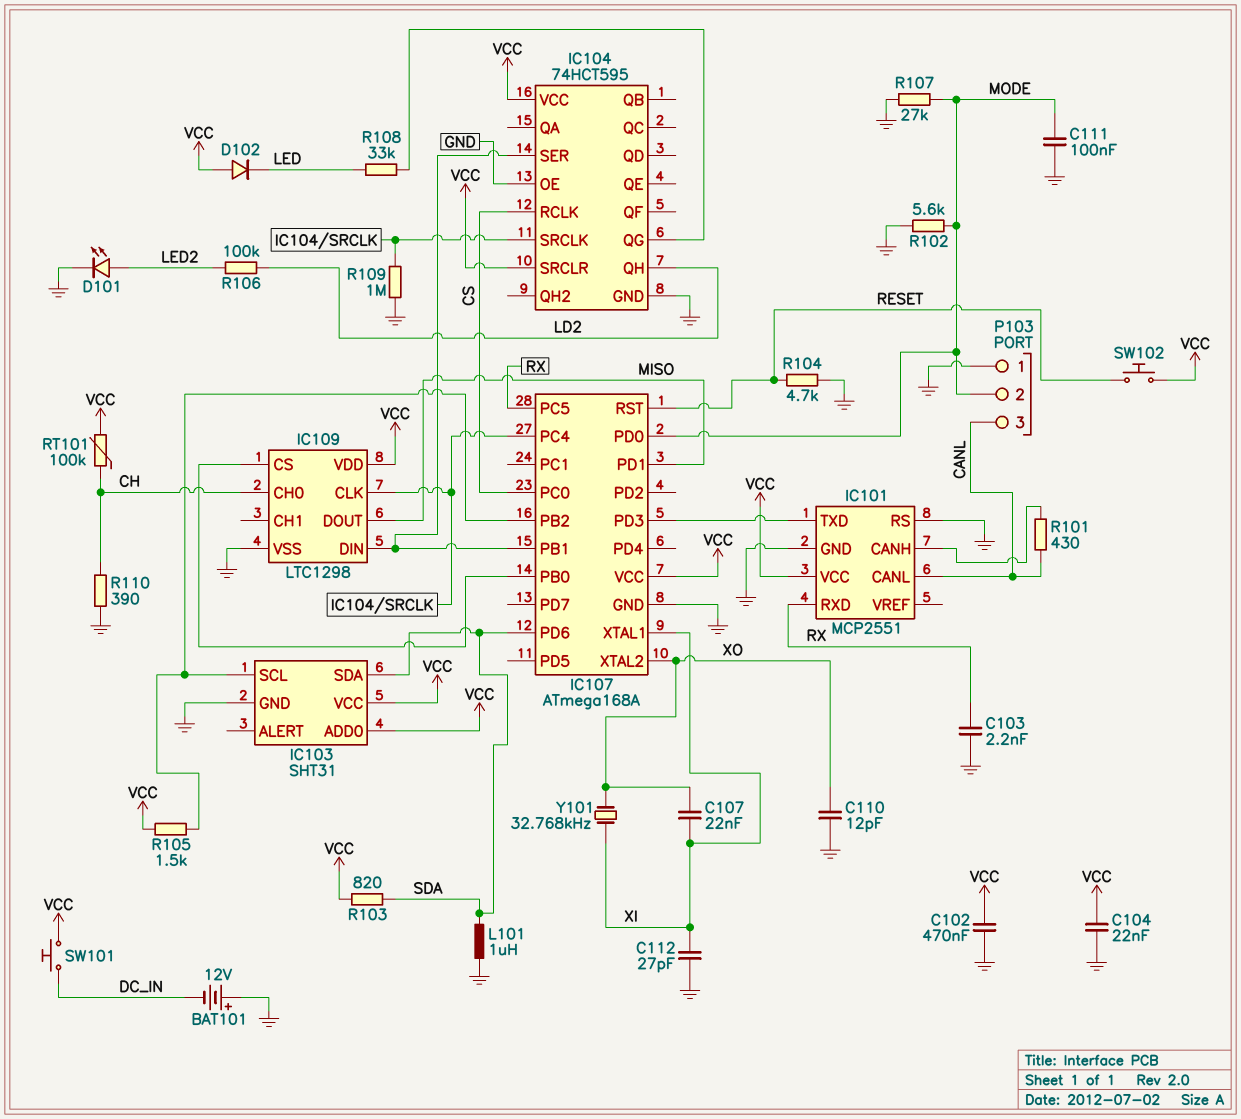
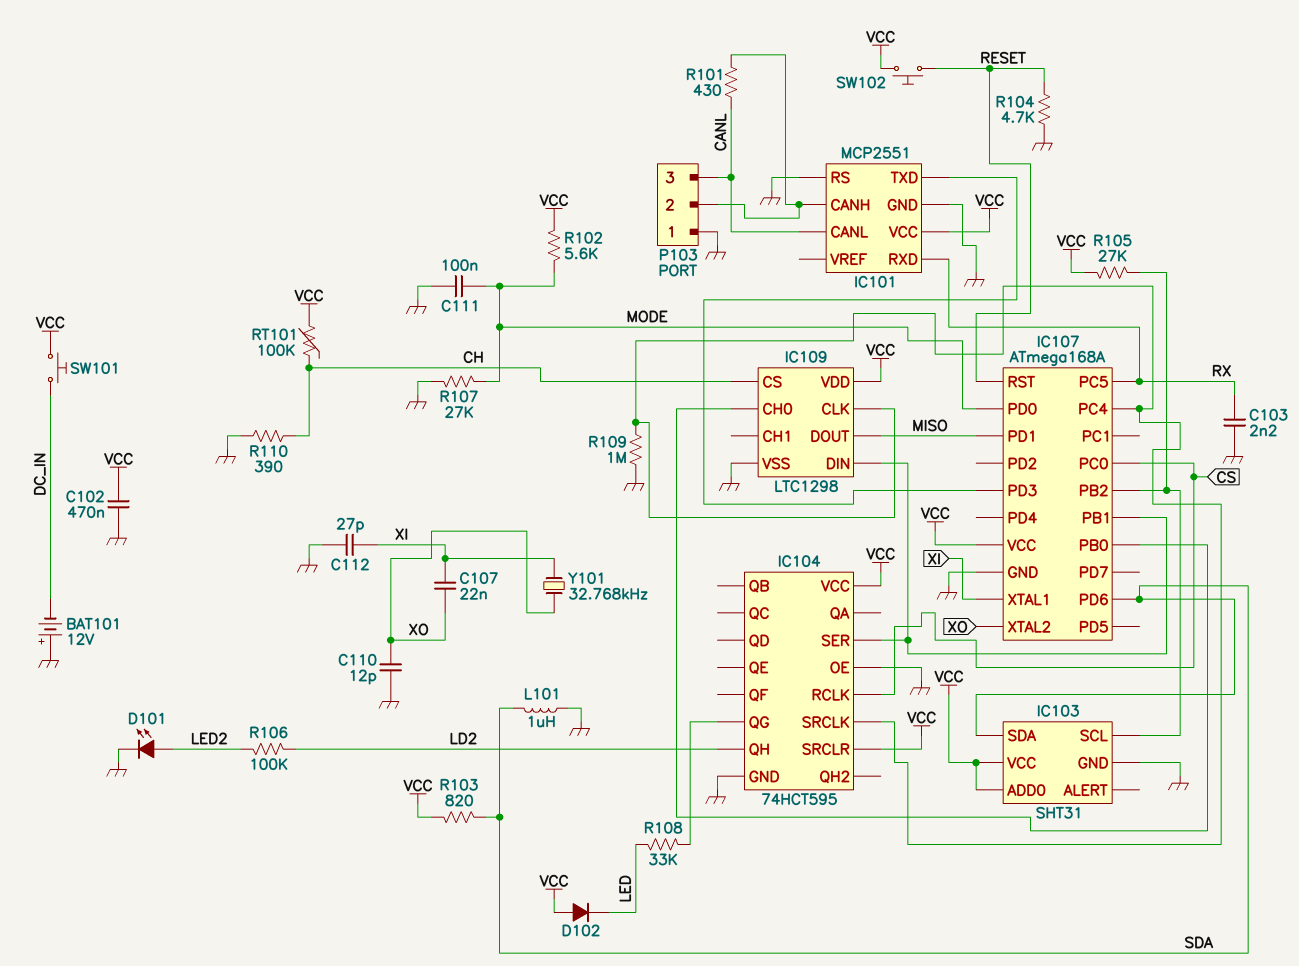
C104: 22nF (GND, VCC) -> none
IC109 pin CH0: CH -> IC107/PB0
IC109 pin CS: IC107/PB0 -> CH
P103 pin 2: MODE -> IC101/CANH
R102: 5.6k (GND, MODE) -> 5.6k (MODE, VCC)
R105: 1.5k (IC103/SCL, VCC) -> 27k (IC103/SCL, VCC)

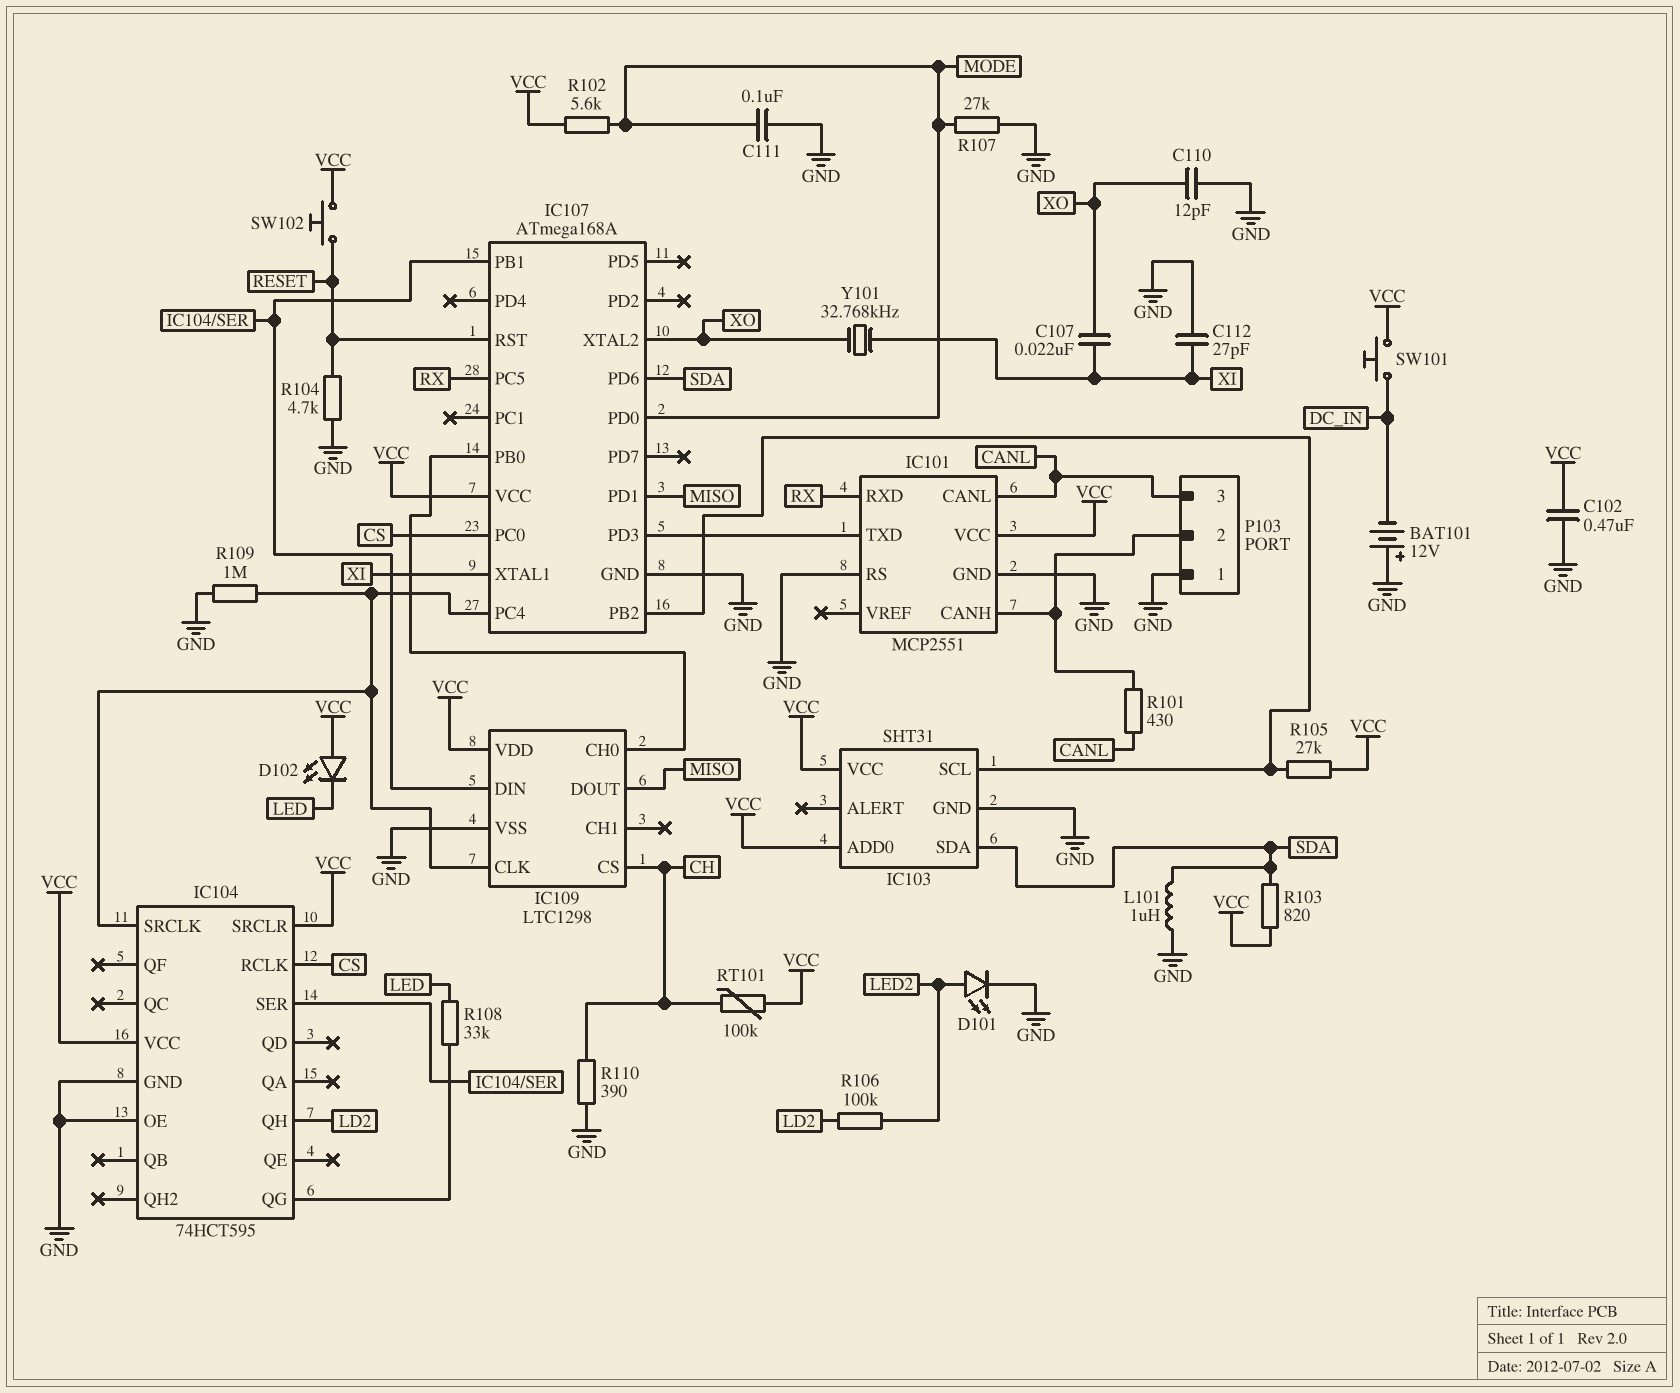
C103: 2.2nF (GND, RX) -> none
D102: diode (A VCC, K LED) -> LED (A VCC, K LED)

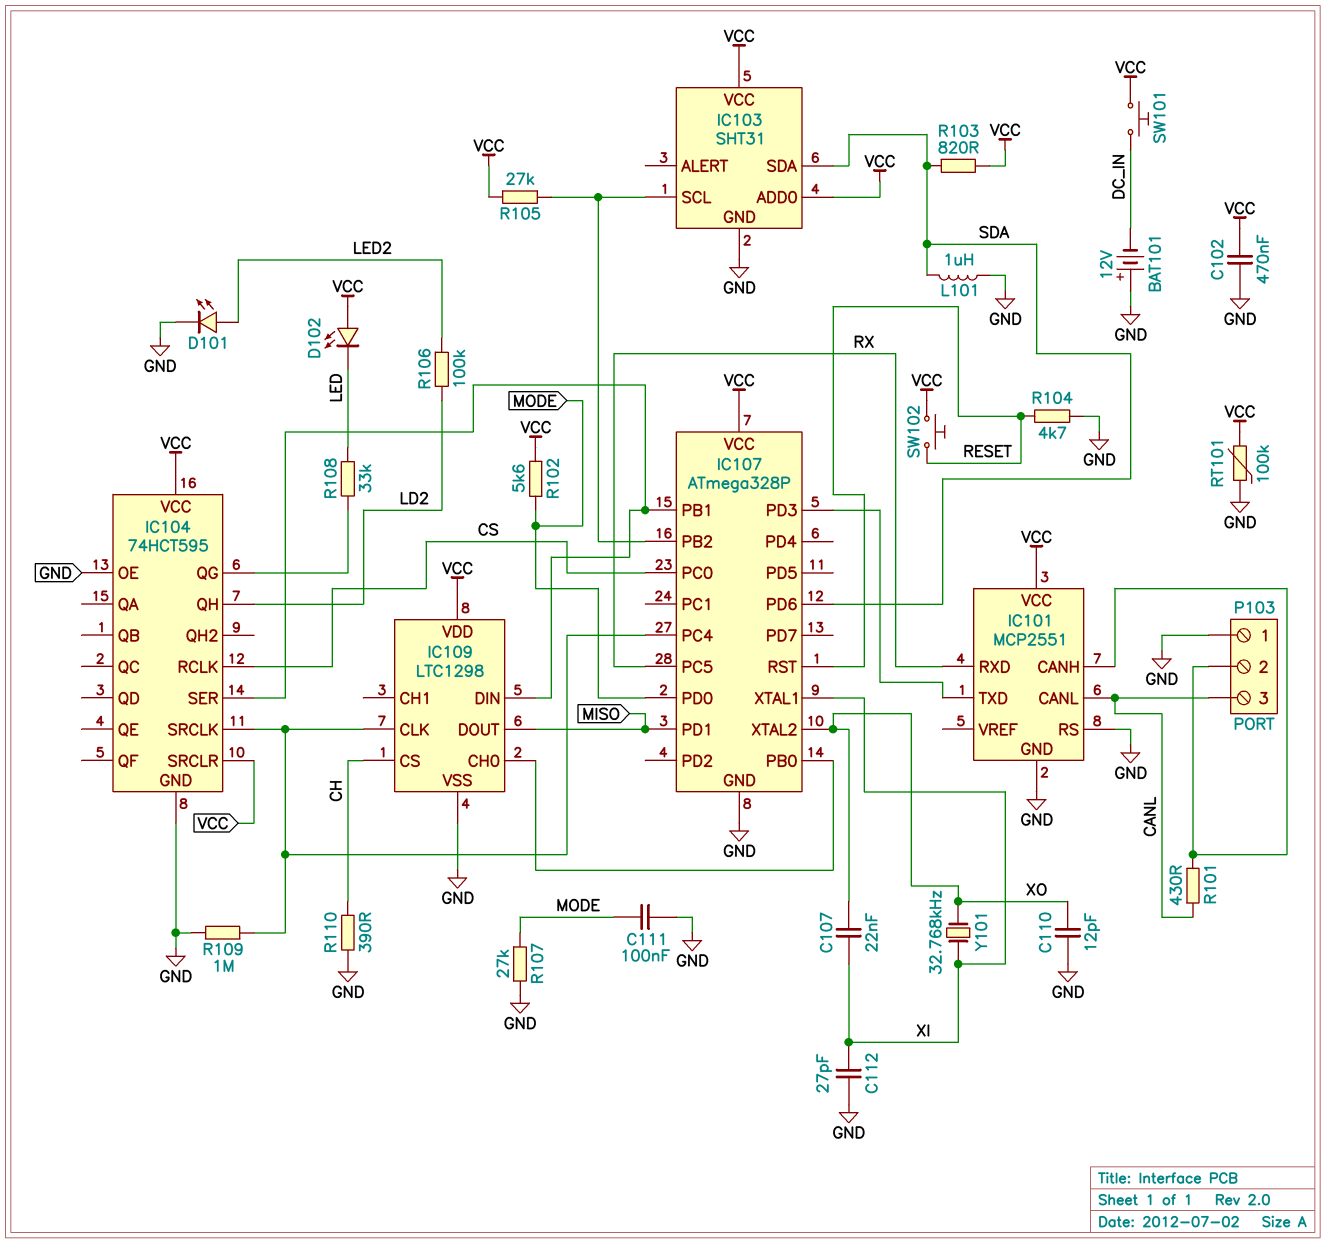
IC107: ATmega168A -> ATmega328P
RT101: 100k (CH, VCC) -> 100k (GND, VCC)

